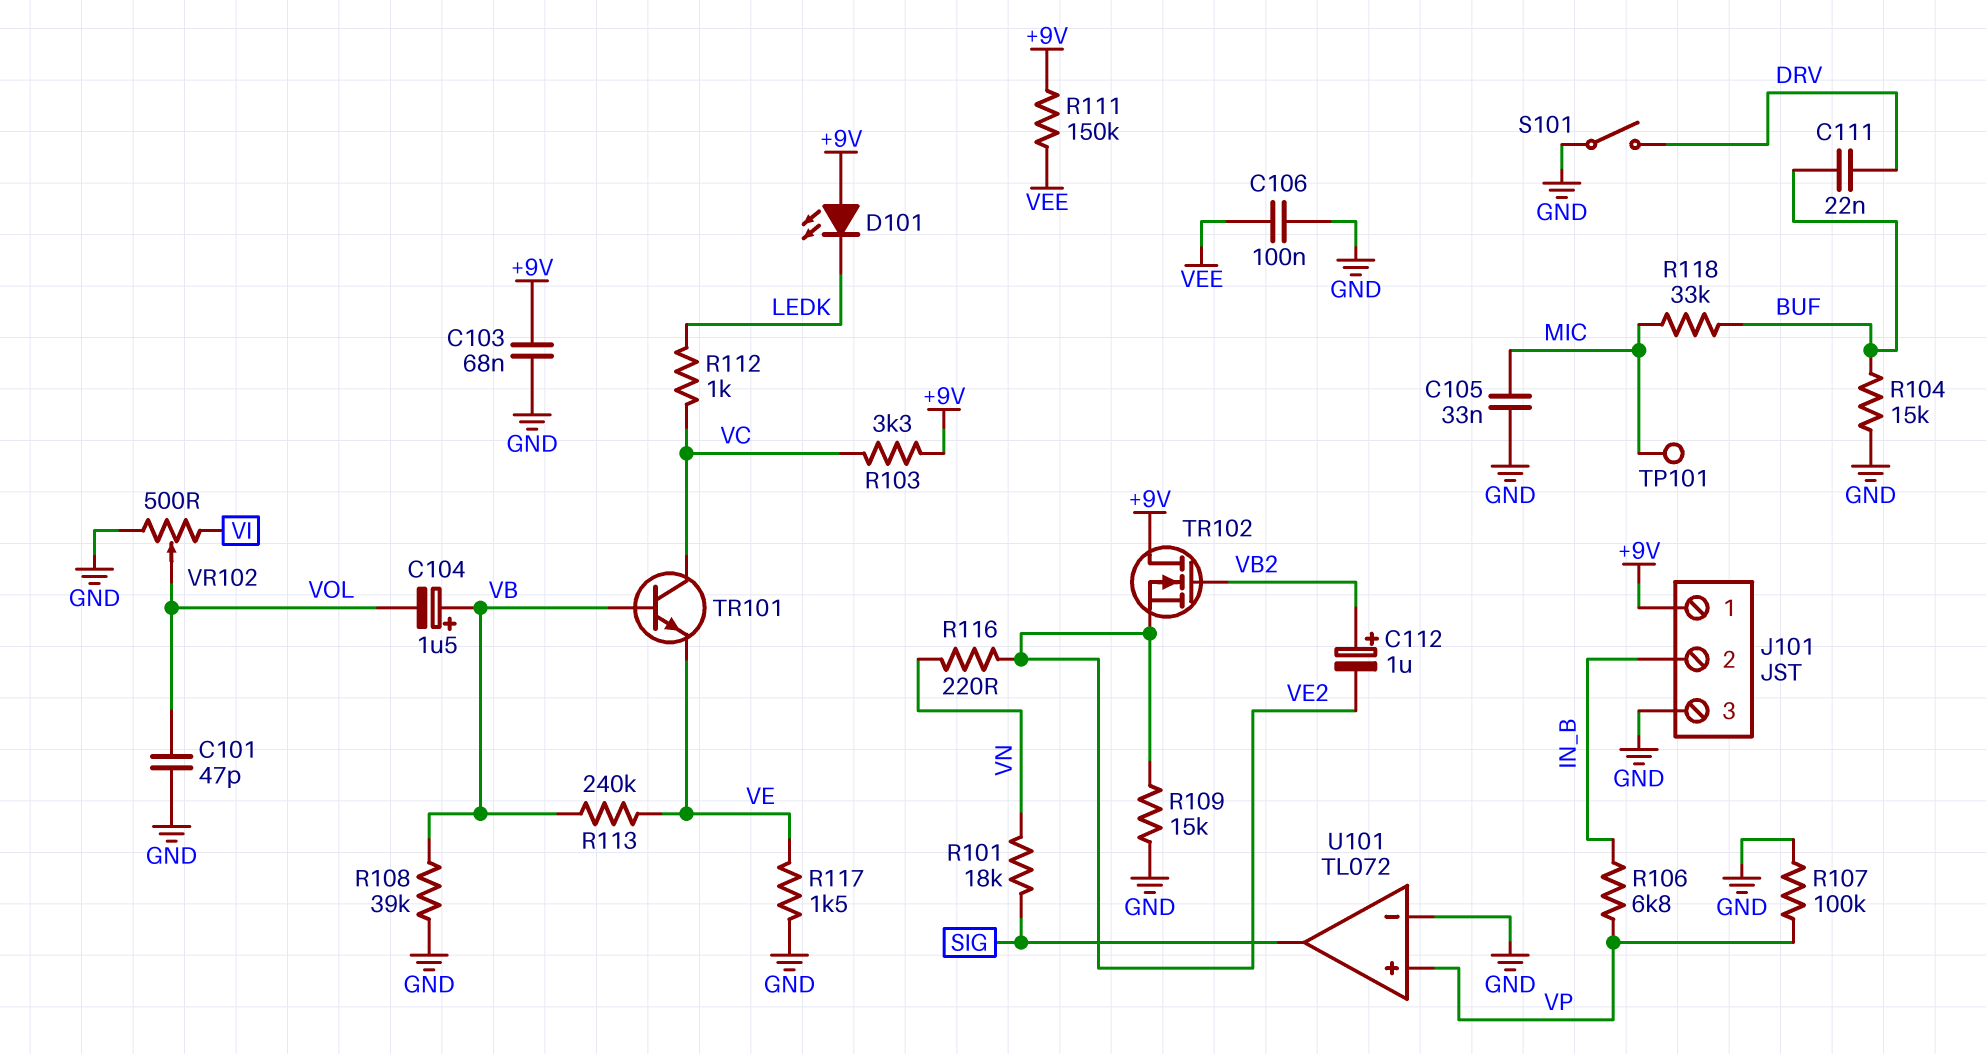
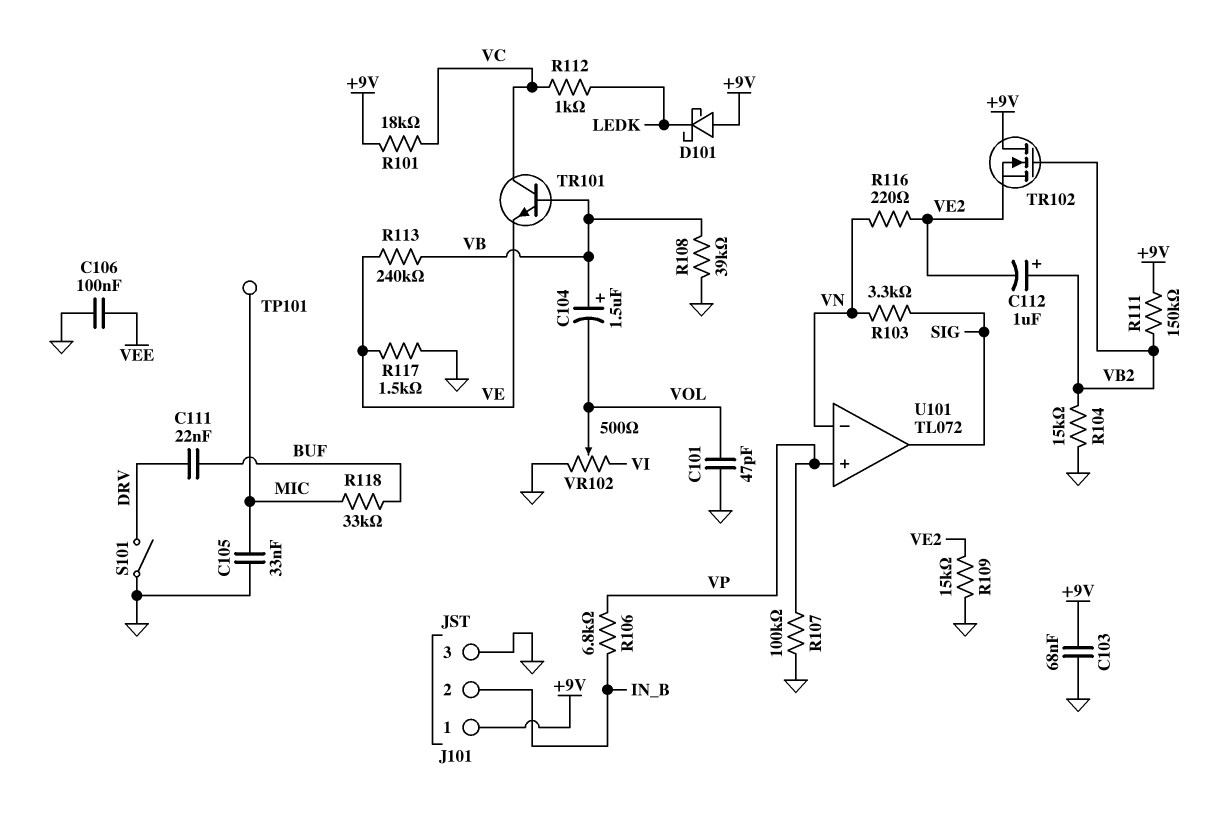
D101: LED (A +9V, K LEDK) -> schottky (A +9V, K LEDK)
R101: 18k (SIG, VN) -> 18k (+9V, VC)
R103: 3.3k (+9V, VC) -> 3.3k (SIG, VN)
R104: 15k (BUF, GND) -> 15k (GND, VB2)
R111: 150k (+9V, VEE) -> 150k (+9V, VB2)
U101 pin in-: GND -> VN

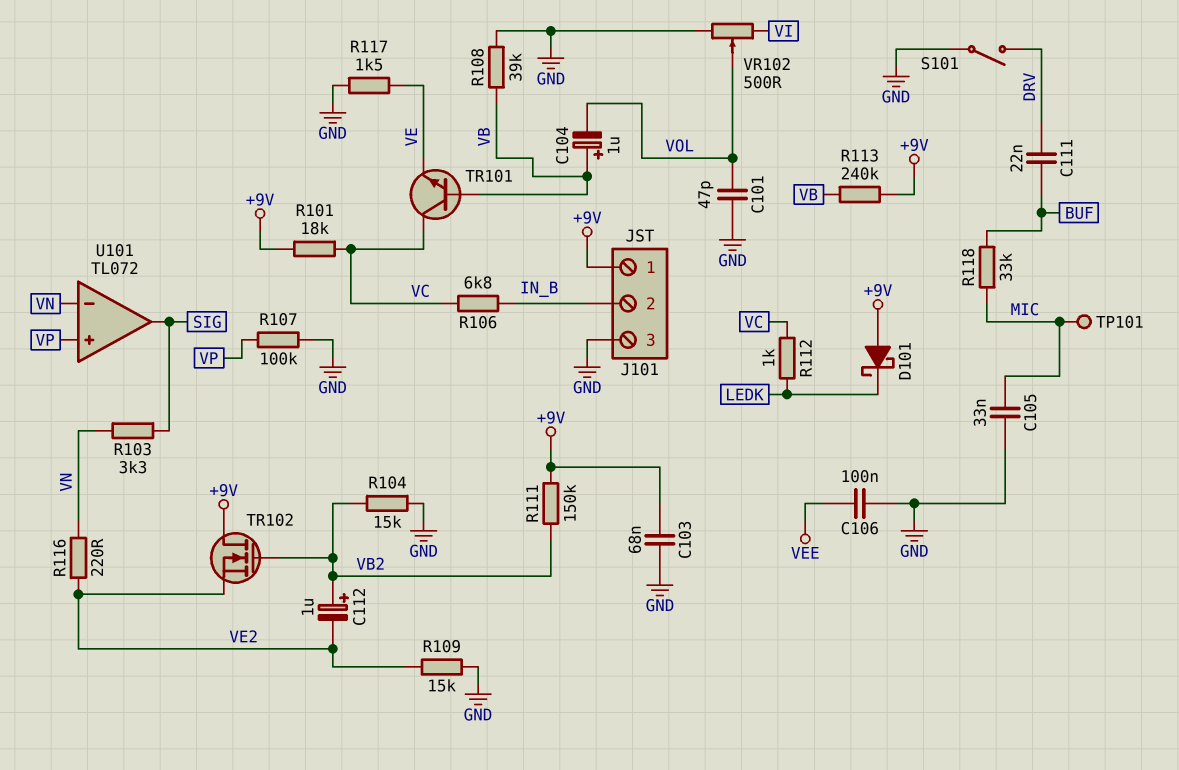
C104: 1.5uF (plus VB, minus VOL) -> 1uF (plus VB, minus VOL)
R106: 6.8k (IN_B, VP) -> 6.8k (IN_B, VC)
R113: 240k (VB, VE) -> 240k (+9V, VB)

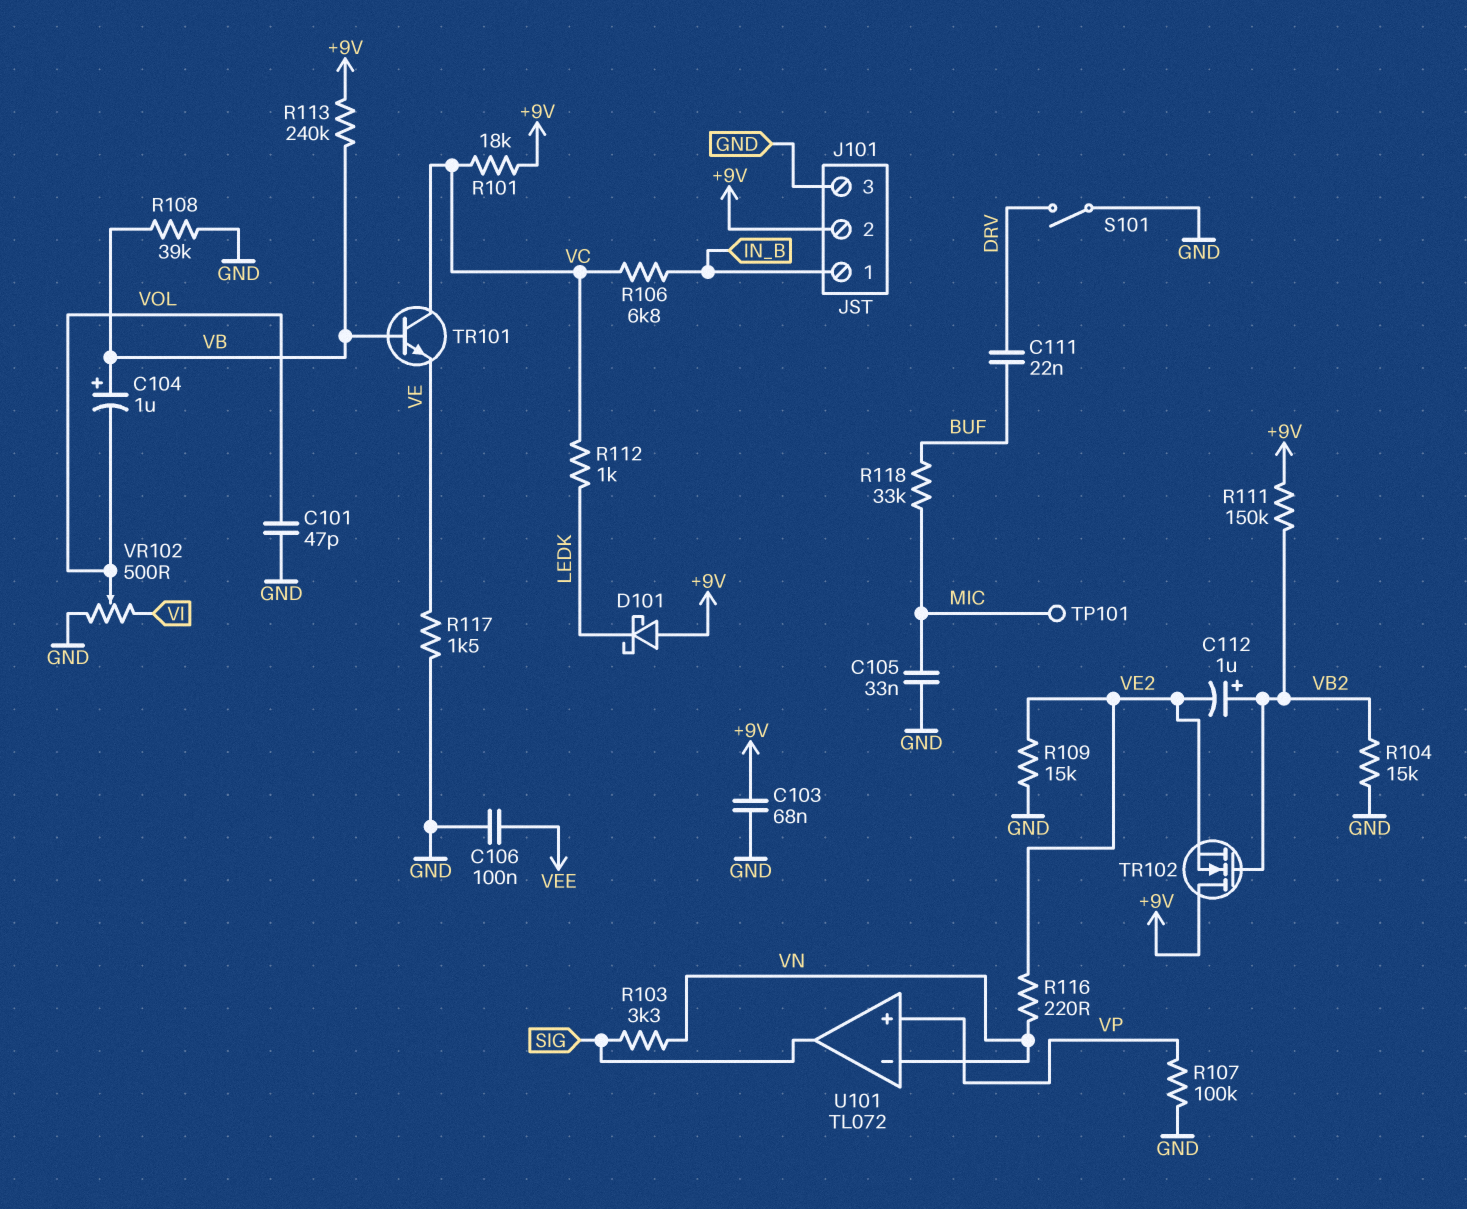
J101 pin 1: +9V -> IN_B
J101 pin 2: IN_B -> +9V

